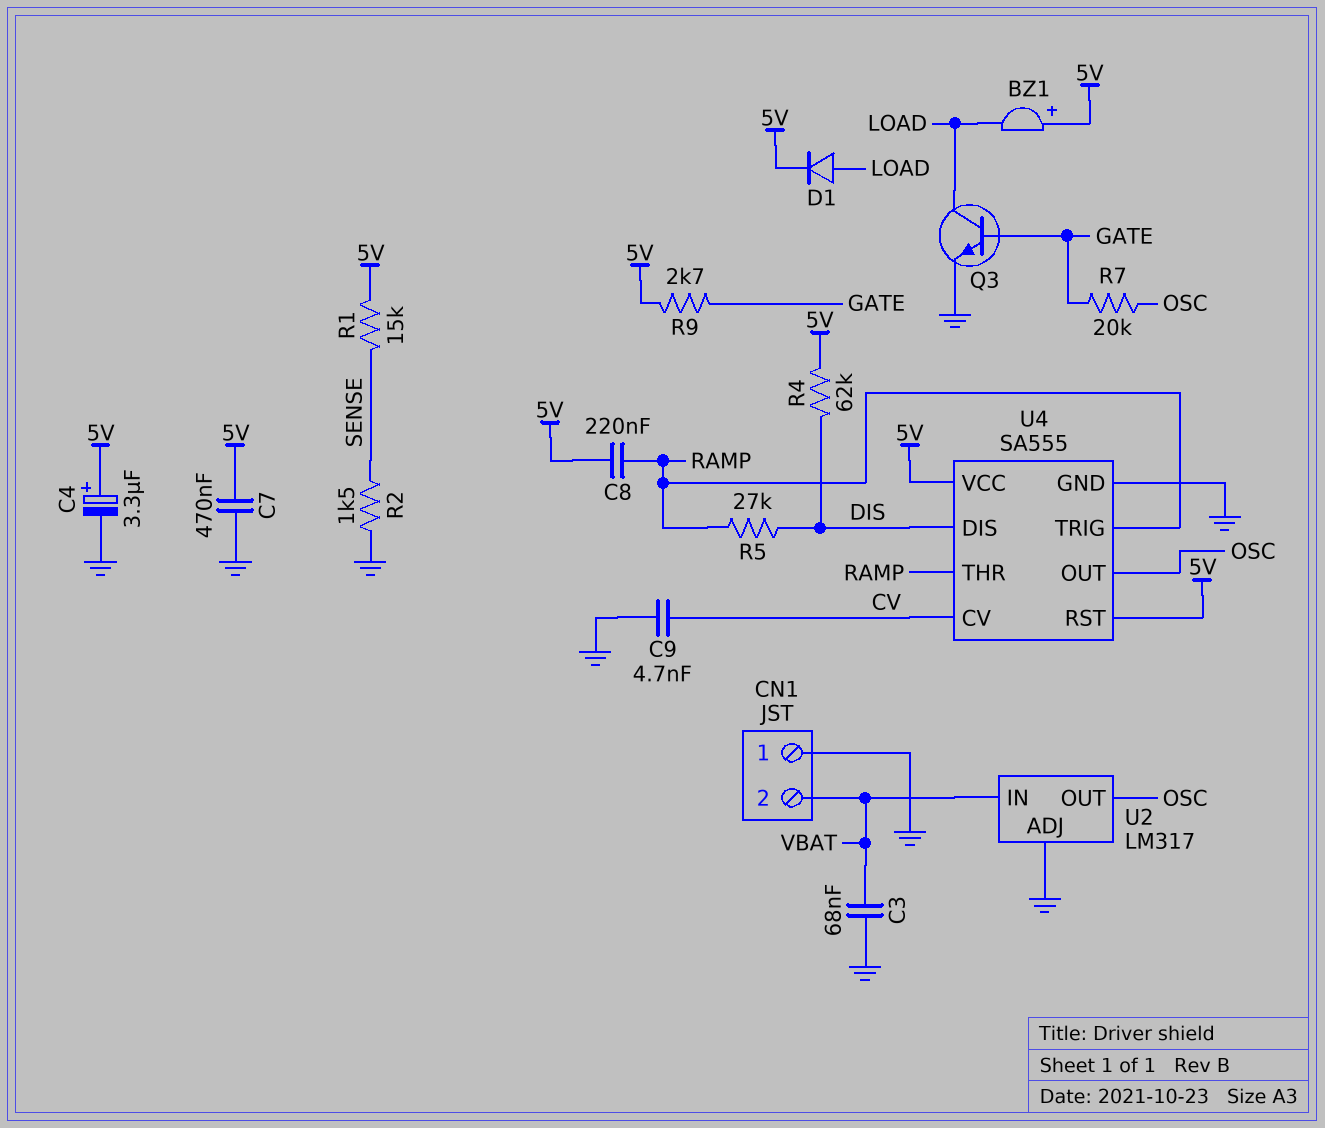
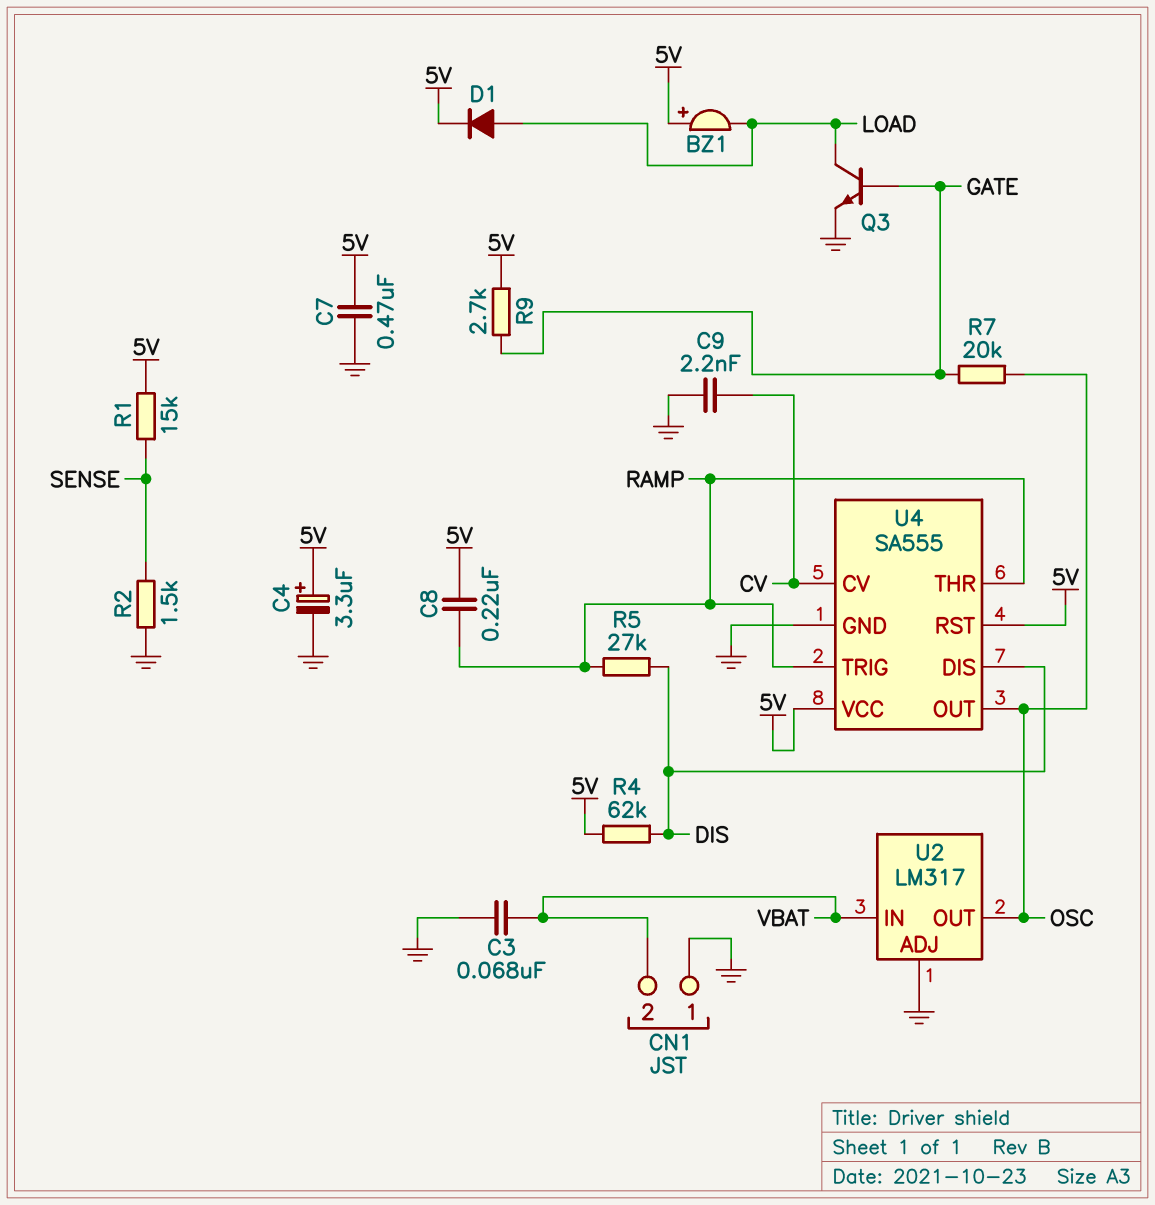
C9: 4.7nF (CV, GND) -> 2.2nF (CV, GND)

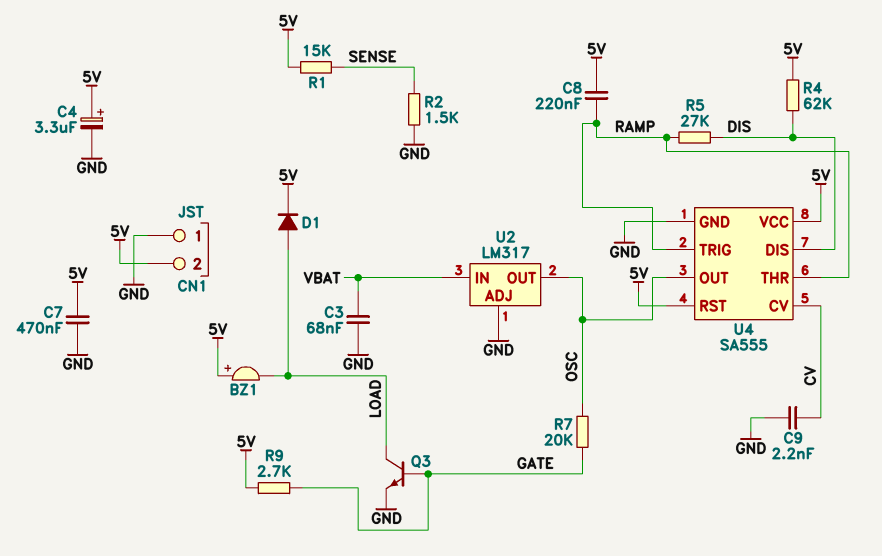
CN1 pin 2: VBAT -> 5V

